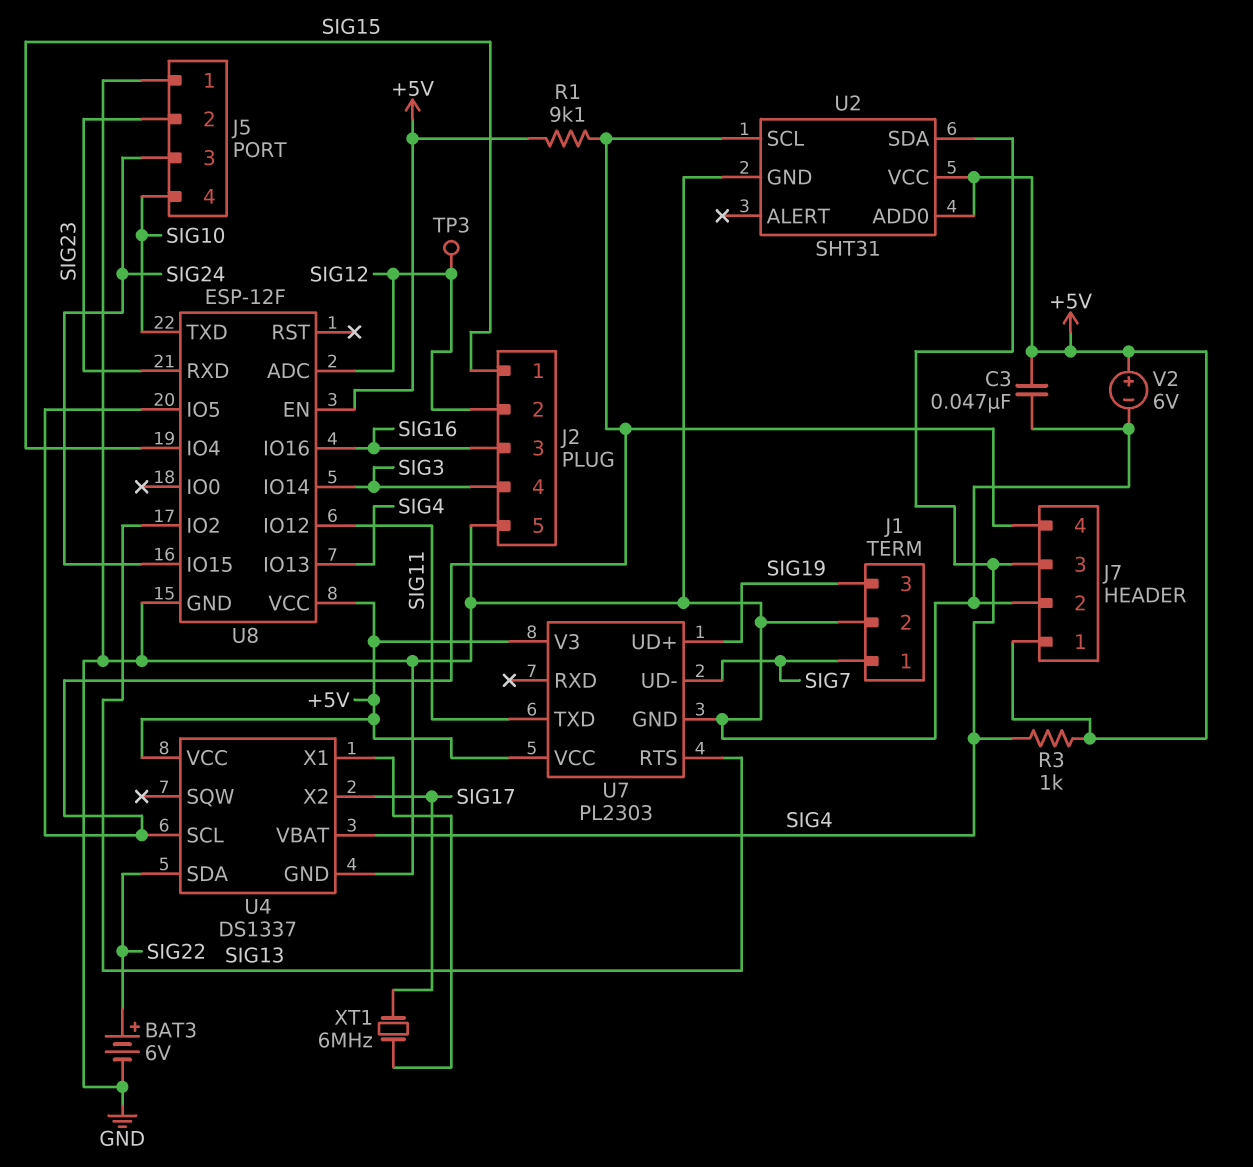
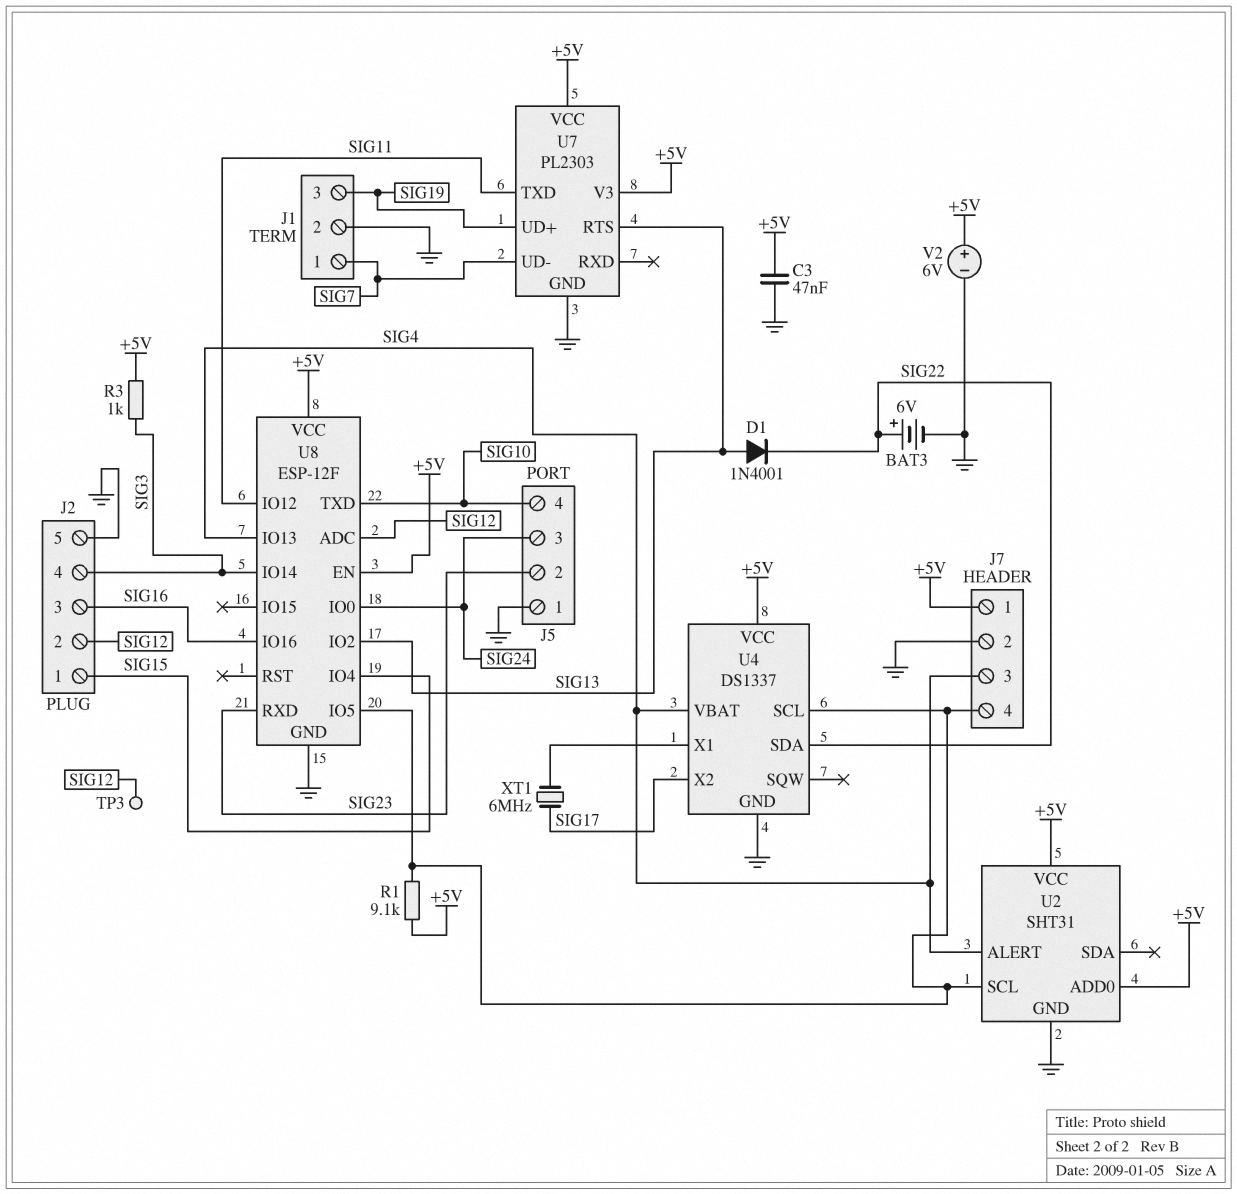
D1: none -> diode 1N4001 (A SIG13, K SIG22)
R3: 1k (+5V, SIG4) -> 1k (+5V, SIG3)
U2 pin ALERT: none -> SIG4
U2 pin SDA: SIG4 -> none
U8 pin IO0: none -> SIG24
U8 pin IO15: SIG24 -> none

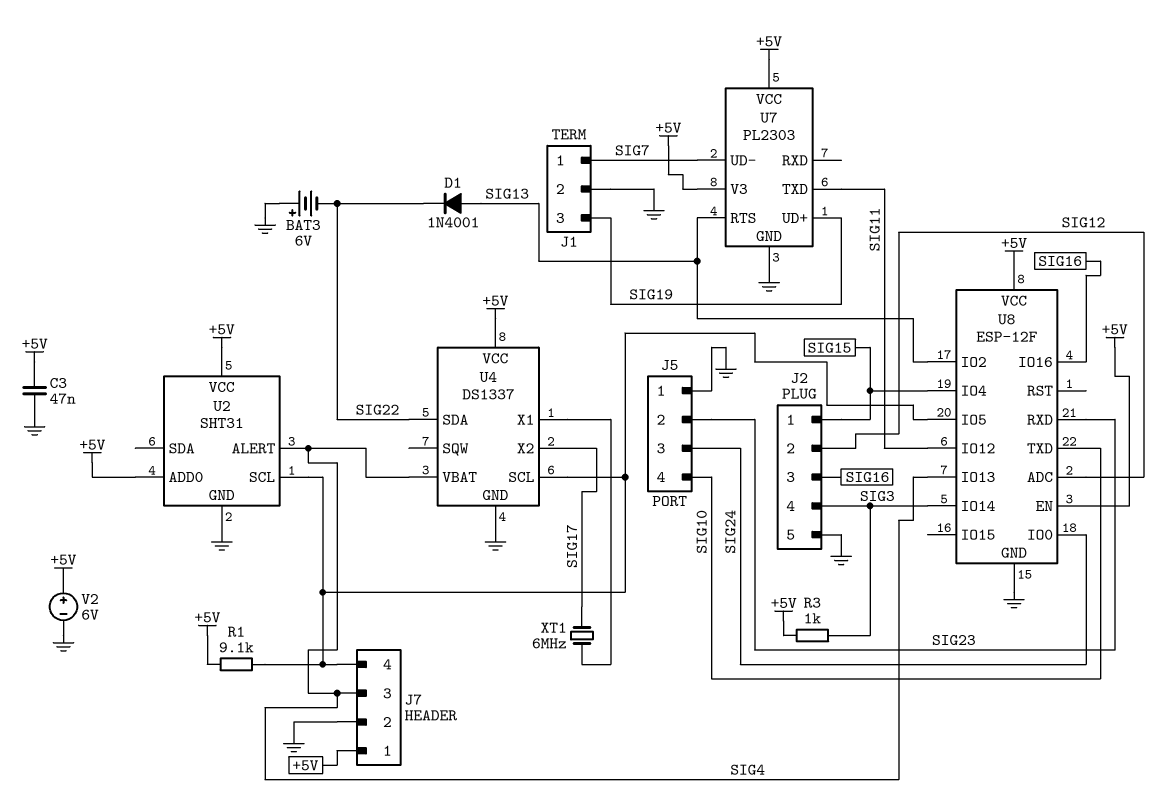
BAT3: 6V (plus SIG22, minus GND) -> 6V (plus GND, minus SIG22)
TP3: test point (SIG12) -> none

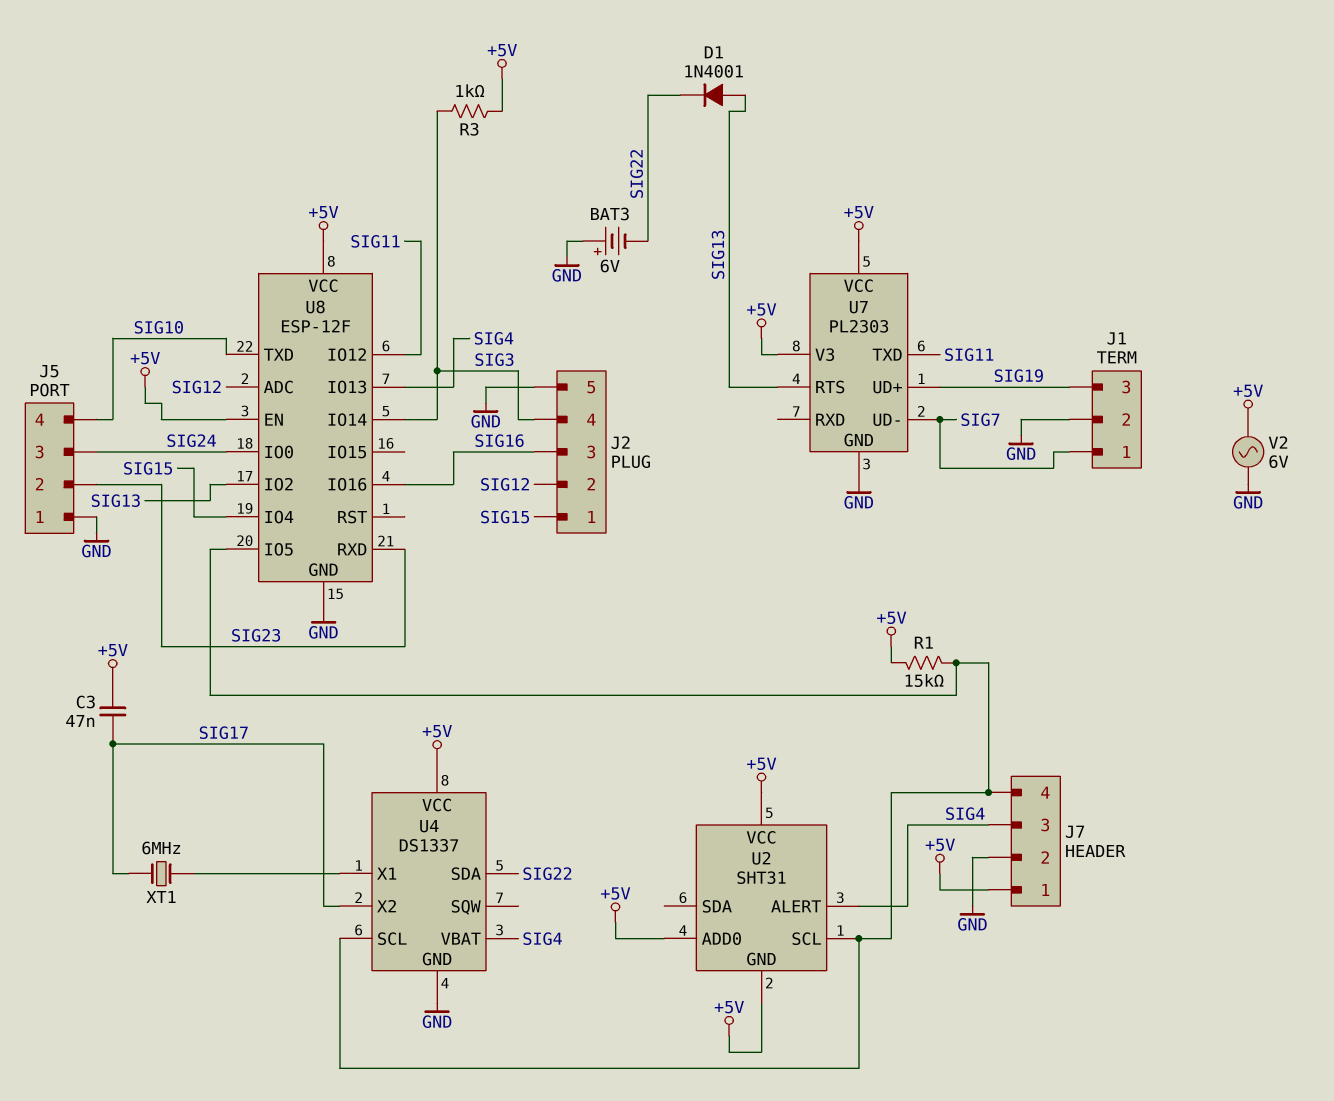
C3: 47nF (+5V, GND) -> 47nF (+5V, SIG17)
R1: 9.1k (+5V, J7/4) -> 15k (+5V, J7/4)
U2 pin GND: GND -> +5V
V2: 6V (plus +5V, minus GND) -> AC 6V (+5V, GND)

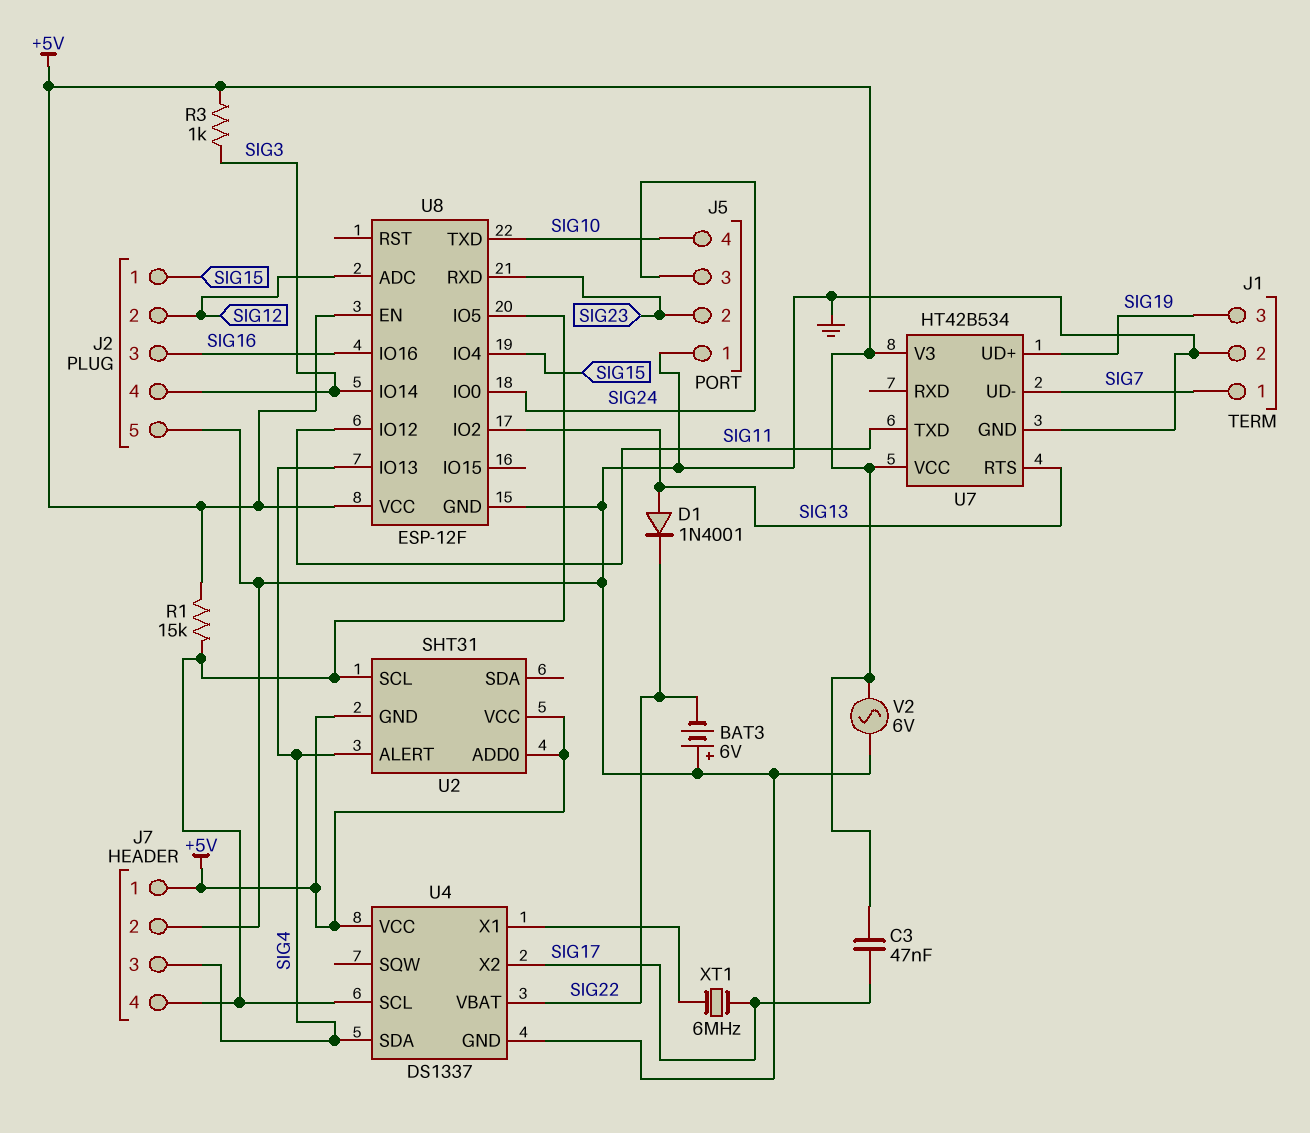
U4 pin SDA: SIG22 -> SIG4
U4 pin VBAT: SIG4 -> SIG22
U7: PL2303 -> HT42B534

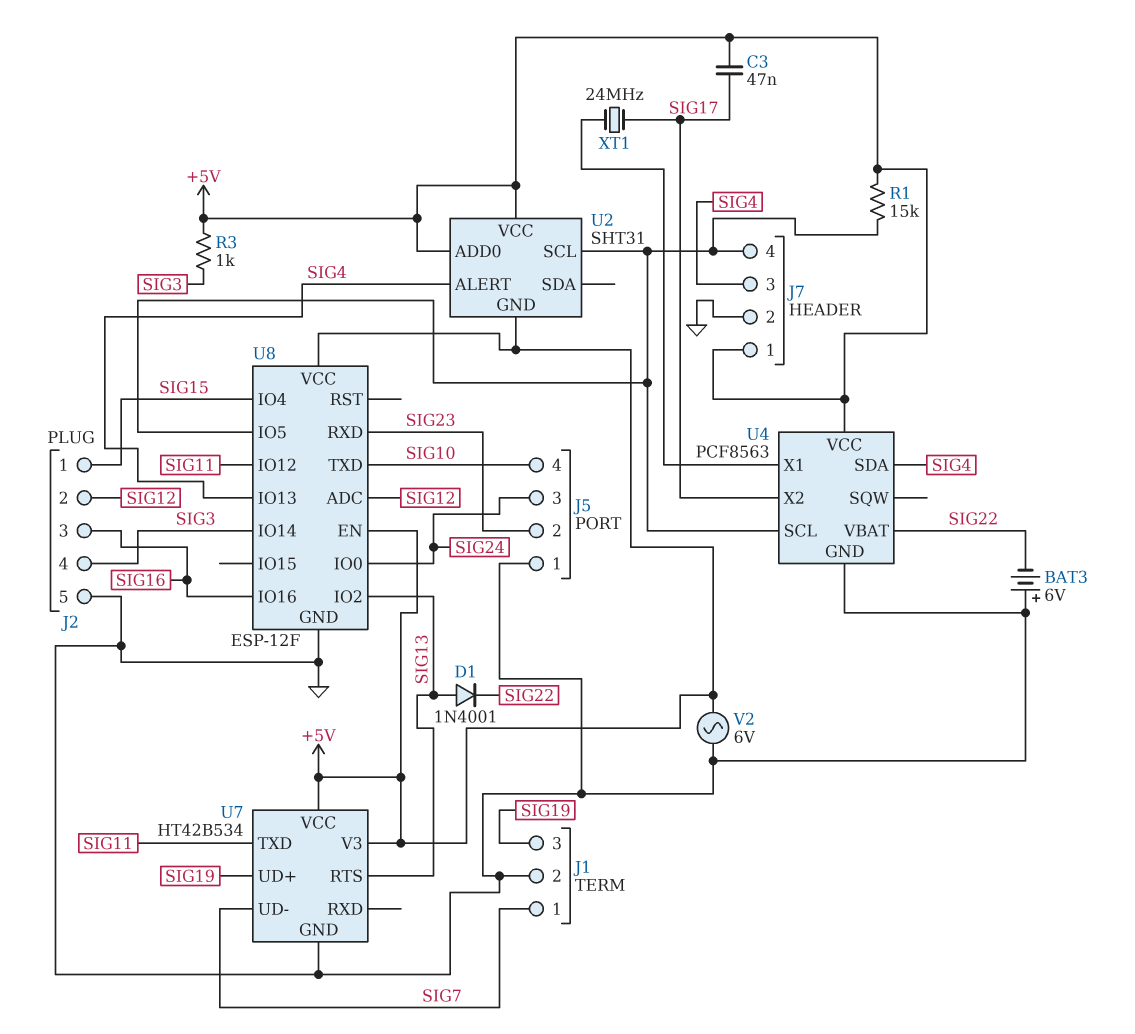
U4: DS1337 -> PCF8563
XT1: 6MHz (SIG17, U4/X1) -> 24MHz (SIG17, U4/X1)

